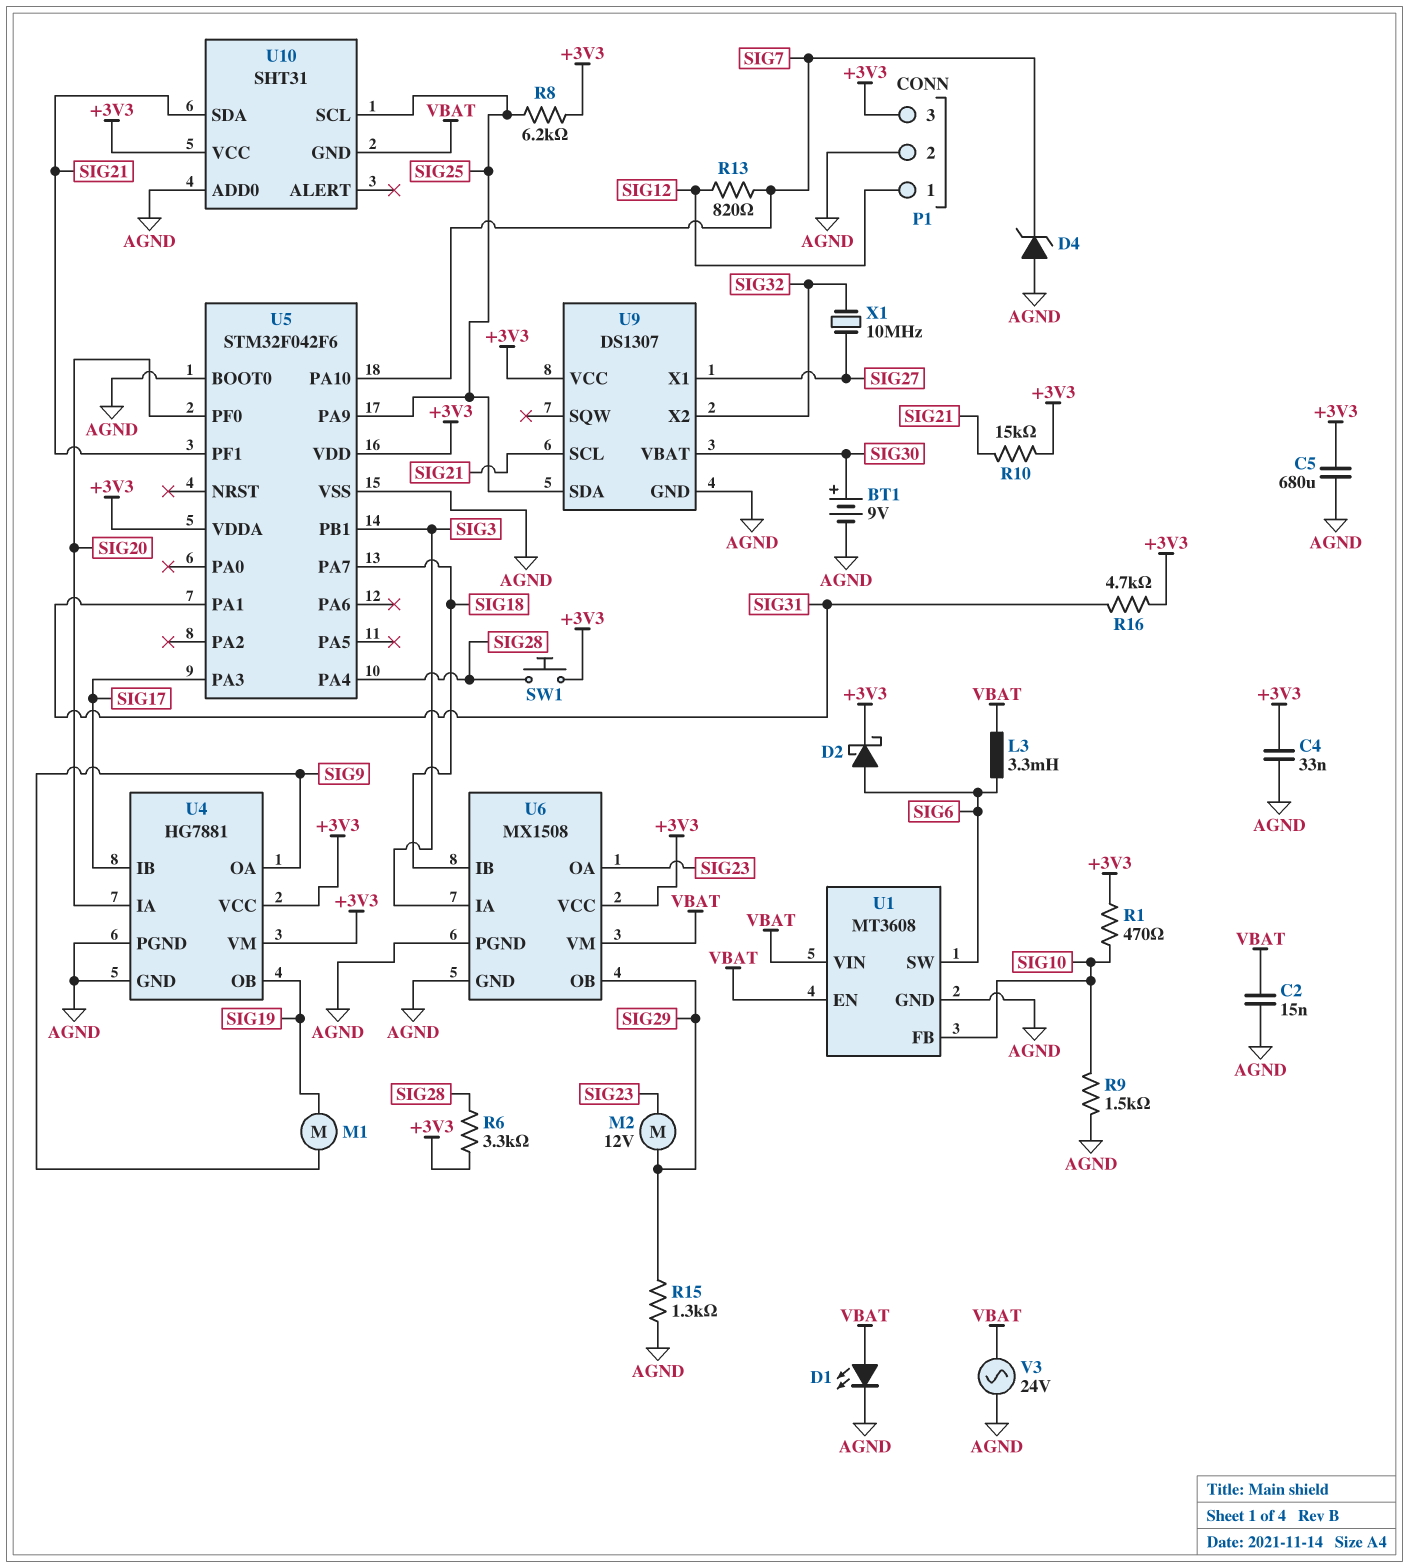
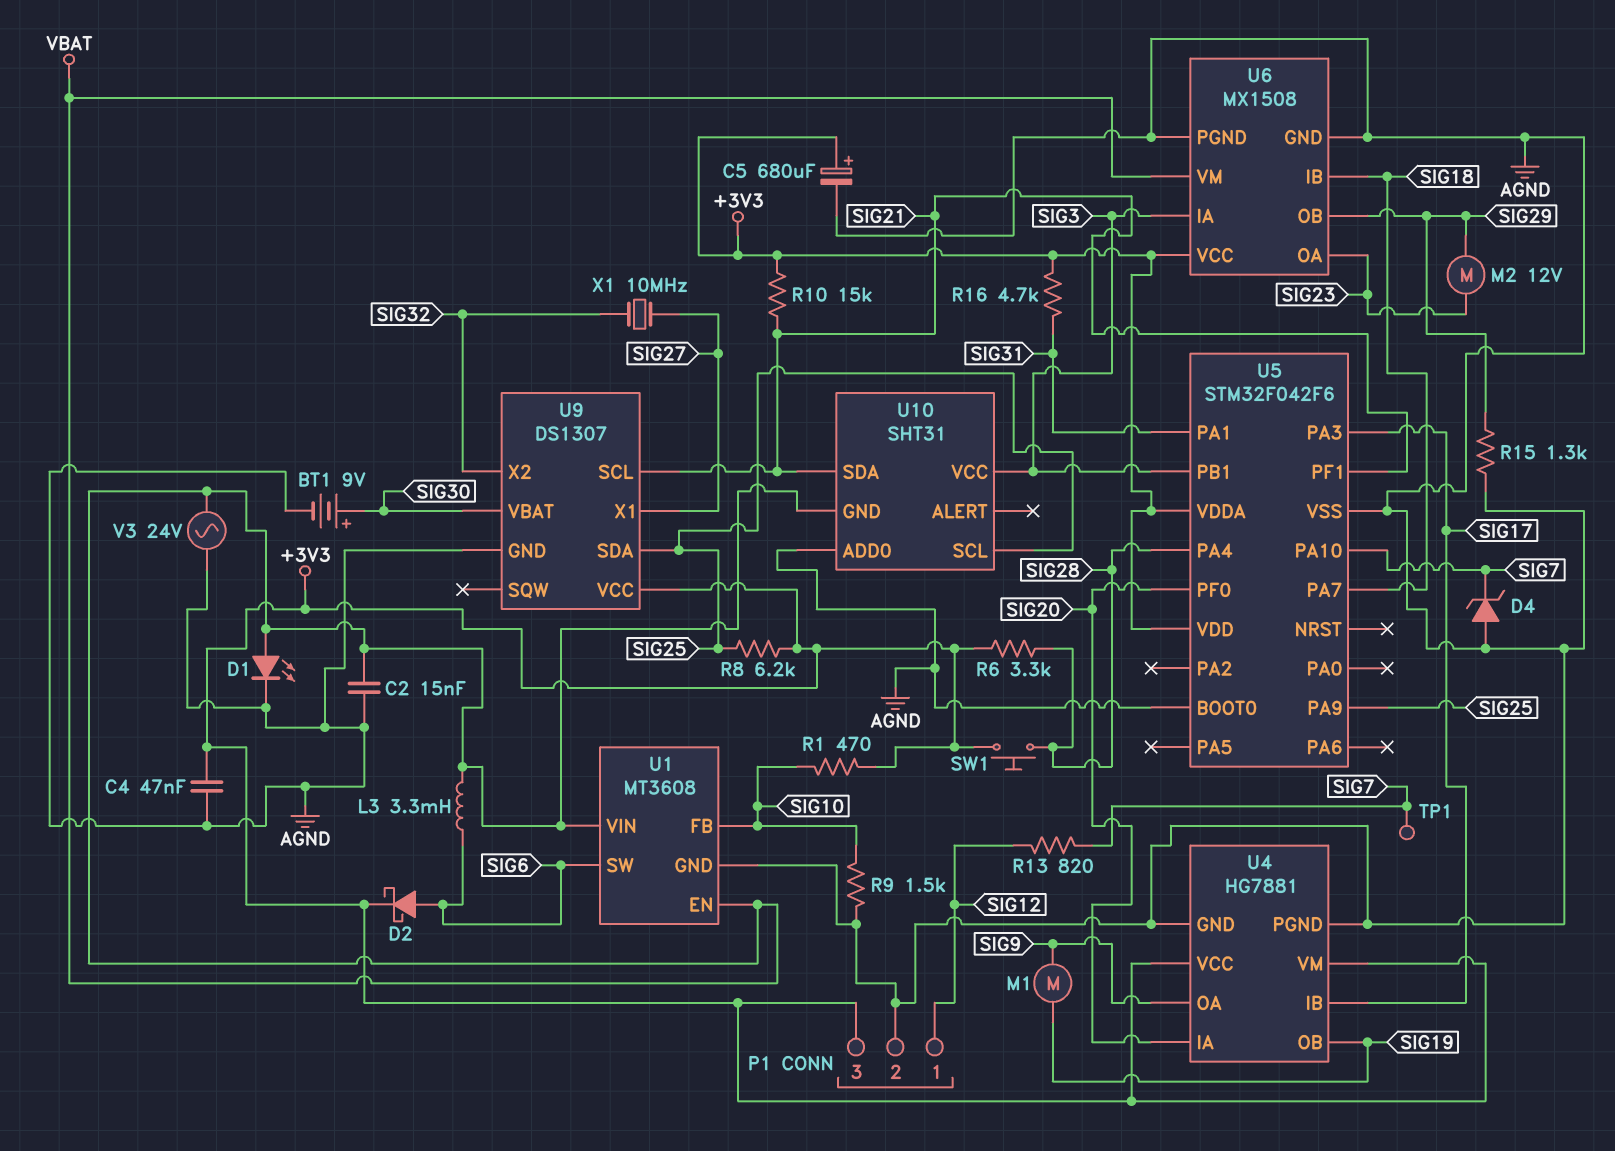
C4: 33nF (+3V3, AGND) -> 47nF (+3V3, AGND)
C5: 680uF (+3V3, AGND) -> 680uF (plus +3V3, minus AGND)
TP1: none -> test point (SIG7)
U10 pin VCC: +3V3 -> SIG3

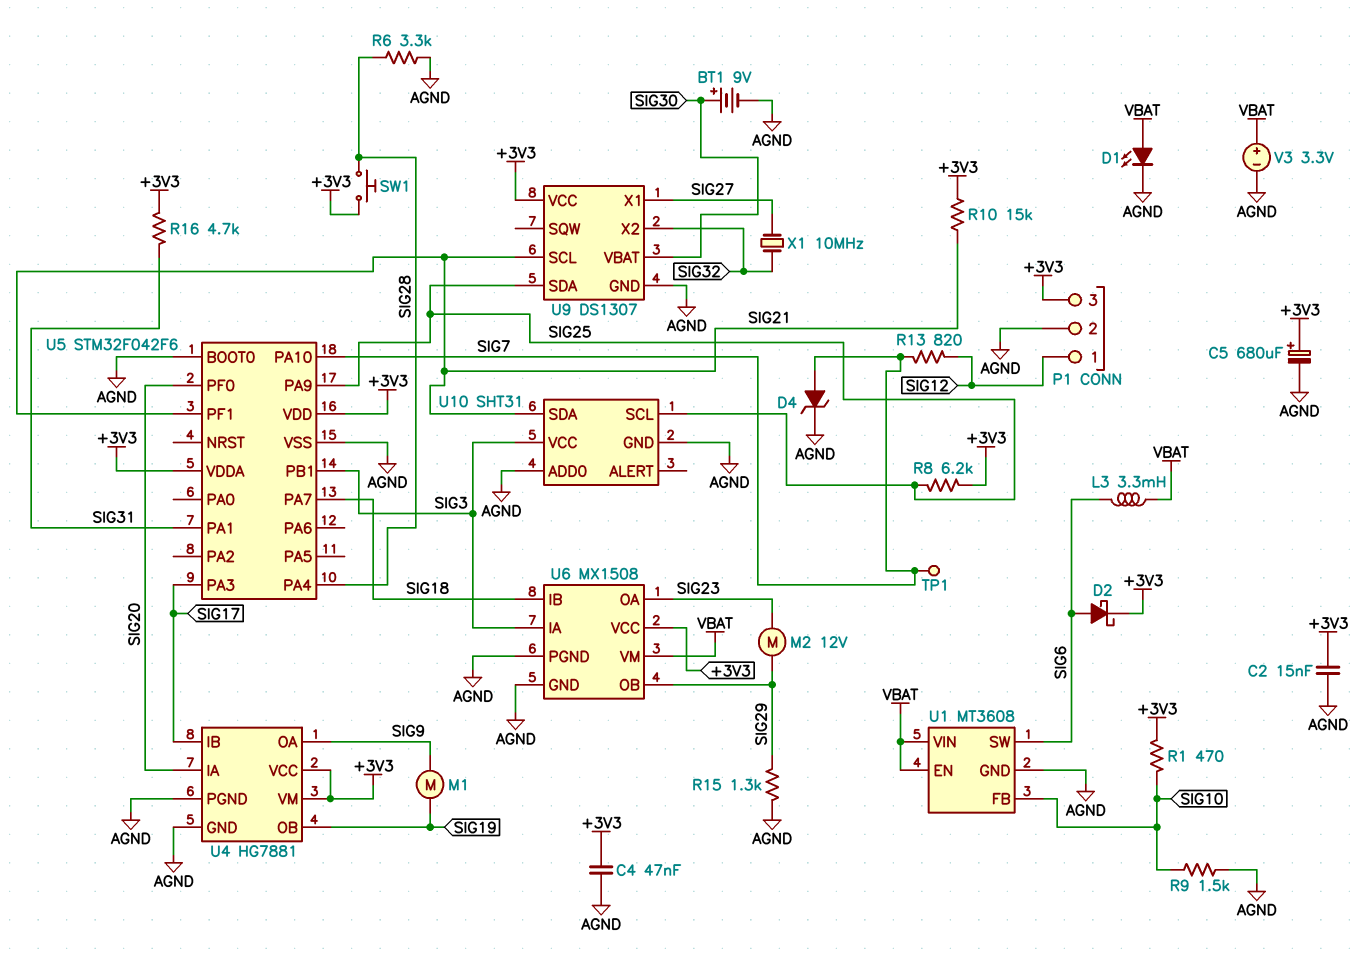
C2: 15nF (AGND, VBAT) -> 15nF (+3V3, AGND)
D4: zener (A AGND, K SIG7) -> zener (A SIG7, K AGND)
R6: 3.3k (+3V3, SIG28) -> 3.3k (AGND, SIG28)
U10 pin GND: VBAT -> AGND
V3: AC 24V (AGND, VBAT) -> 3.3V (plus VBAT, minus AGND)

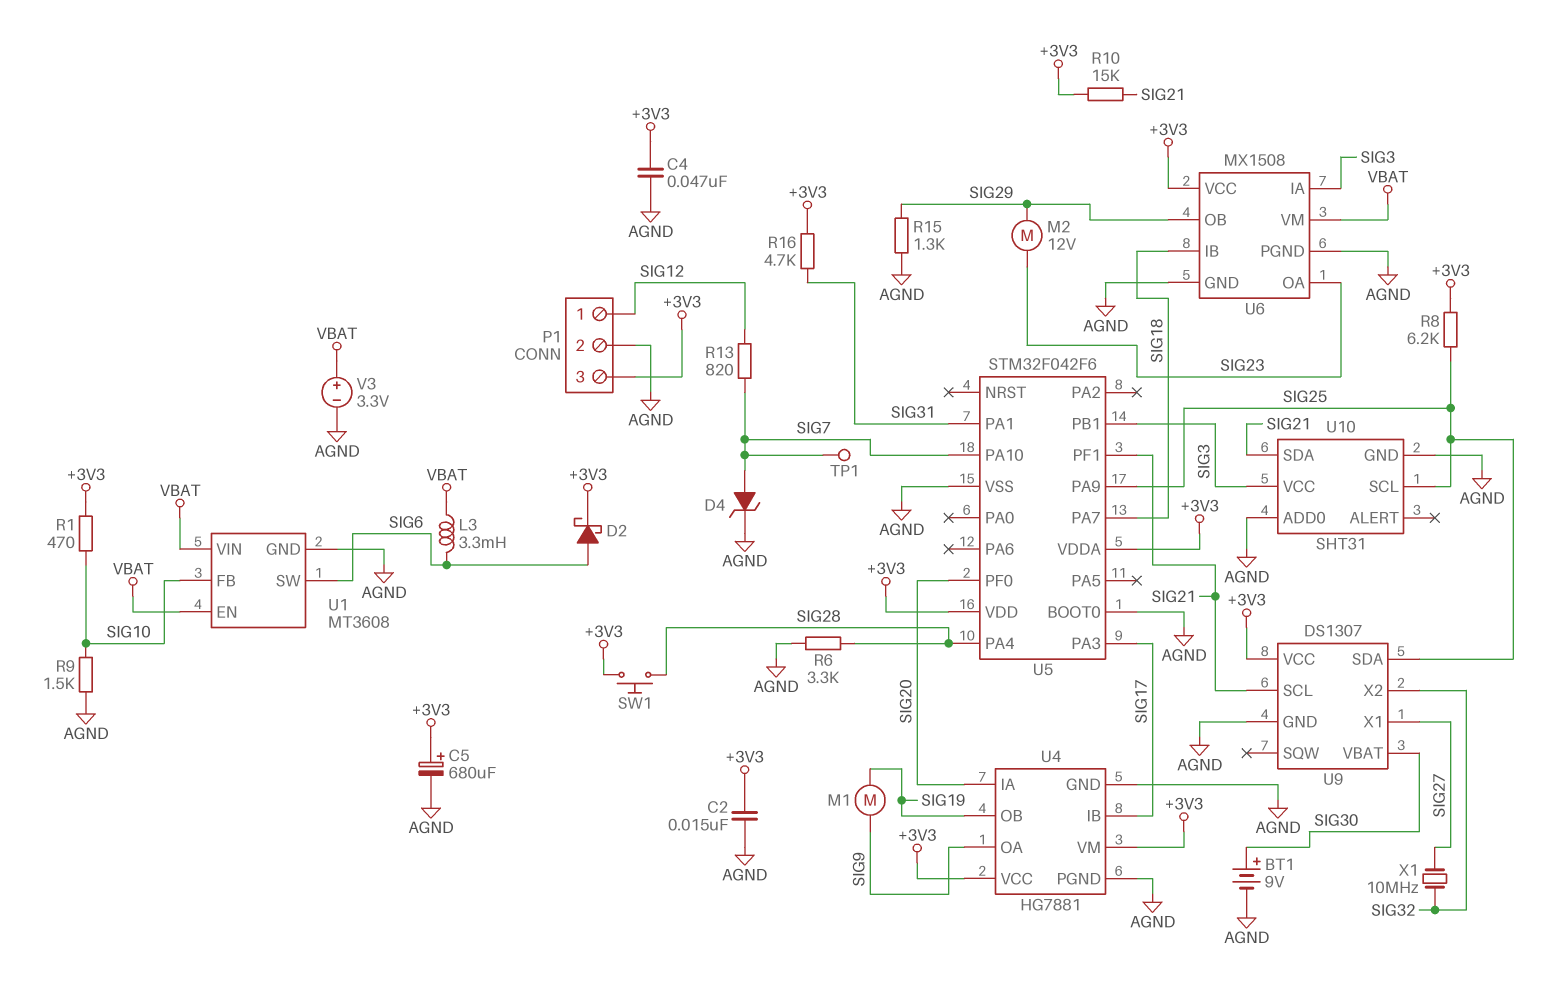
D1: LED (A VBAT, K AGND) -> none

